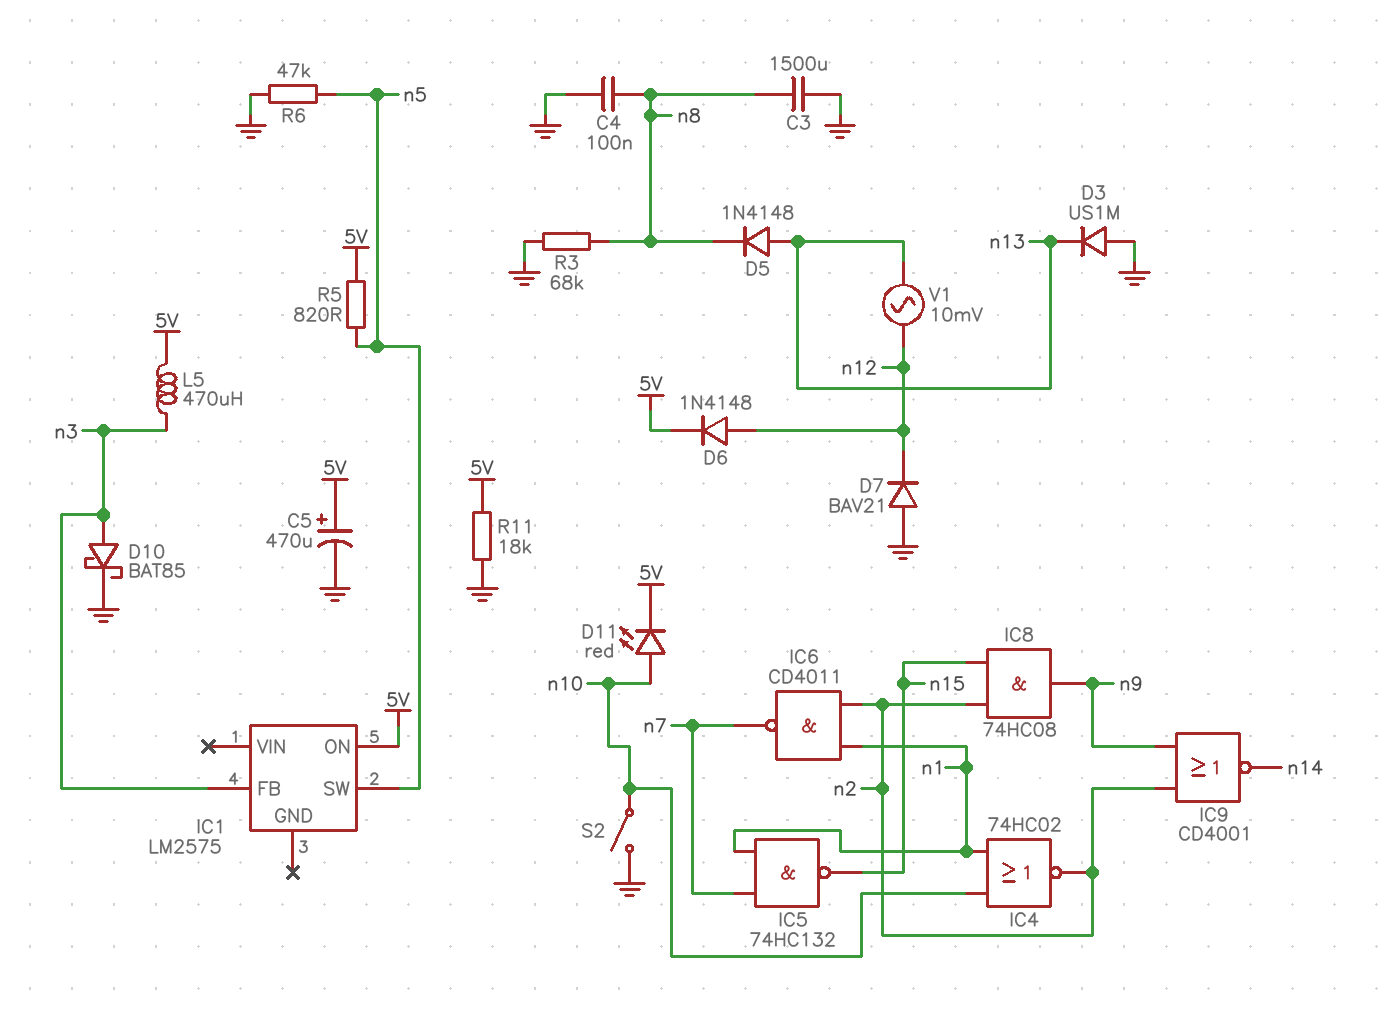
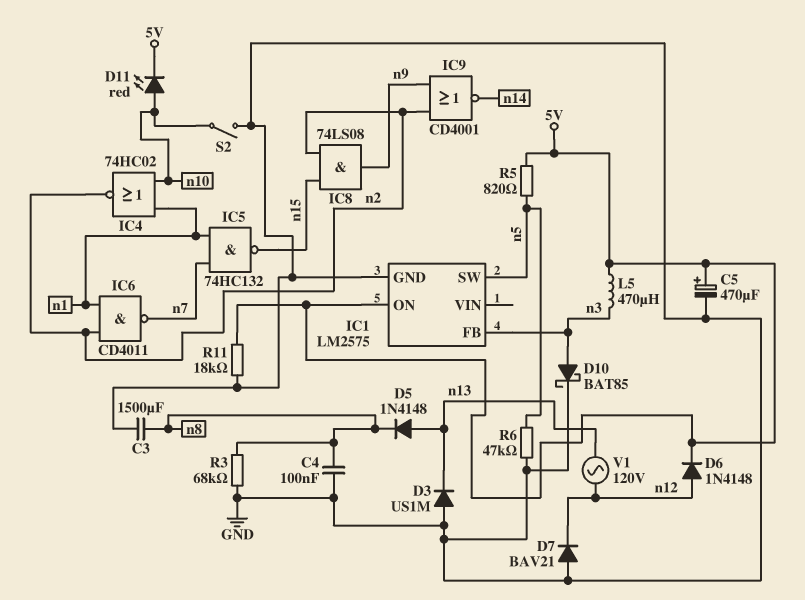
IC1 pin GND: none -> GND
IC8: AND 74HC08 (in n2, in n15, out n9) -> AND 74LS08 (in n2, in n15, out n9)
V1: AC 10mV (n12, n13) -> AC 120V (n12, n13)

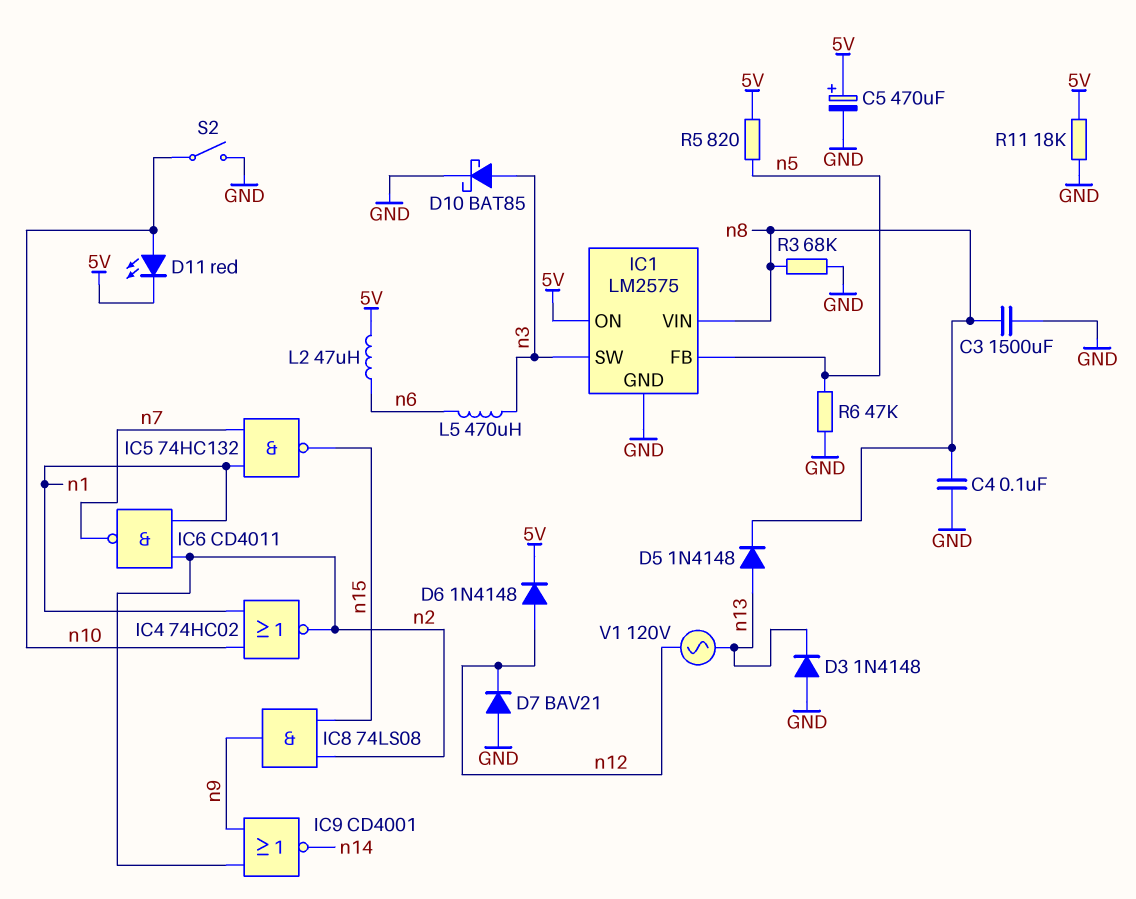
D3: diode US1M (A GND, K n13) -> diode 1N4148 (A GND, K n13)
IC1 pin FB: n3 -> n5
IC1 pin SW: n5 -> n3
IC1 pin VIN: none -> n8
L2: none -> 47uH (5V, n6)
L5: 470uH (5V, n3) -> 470uH (n3, n6)

